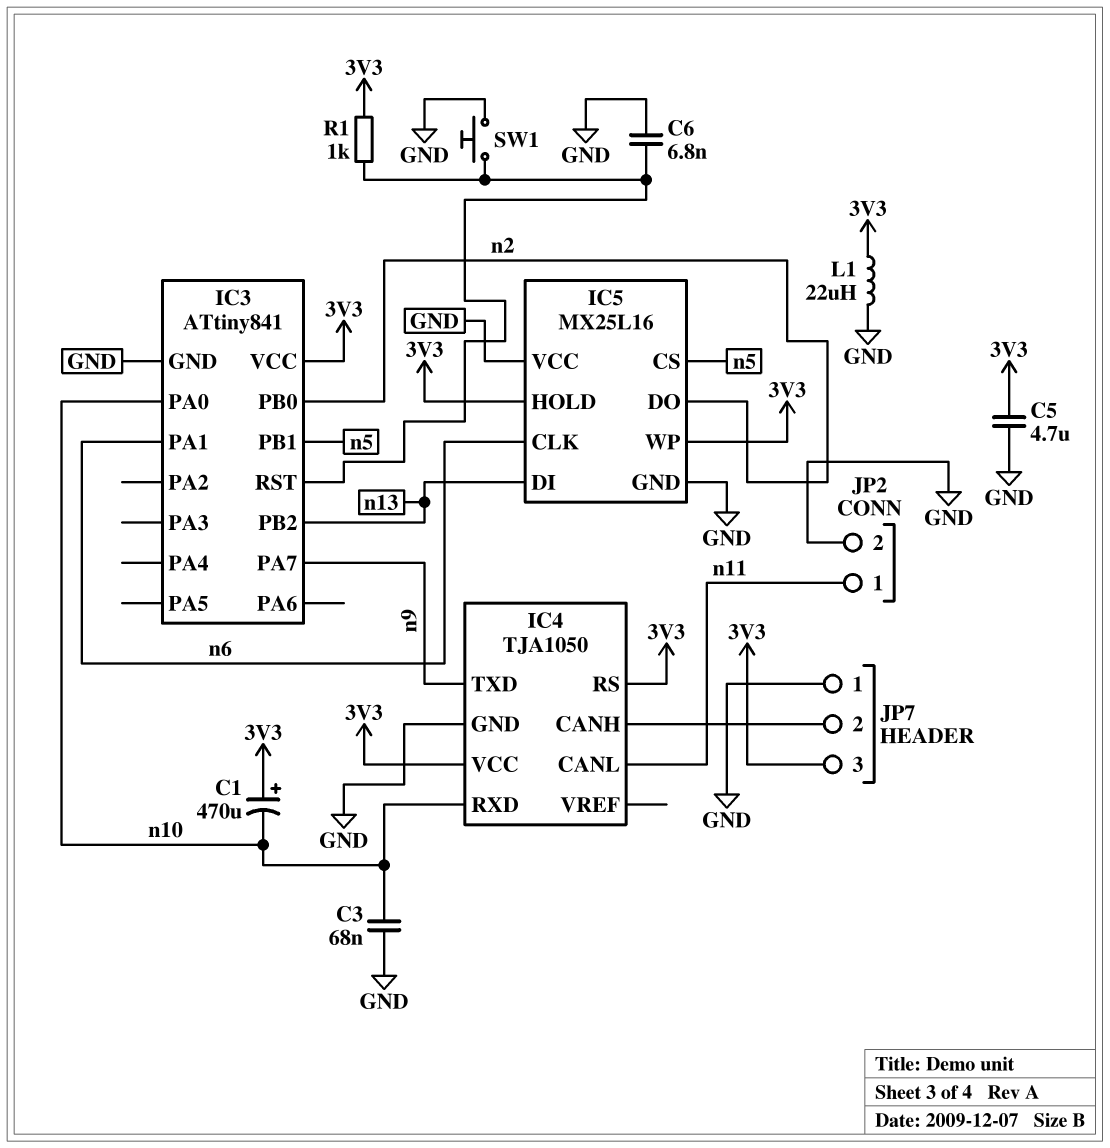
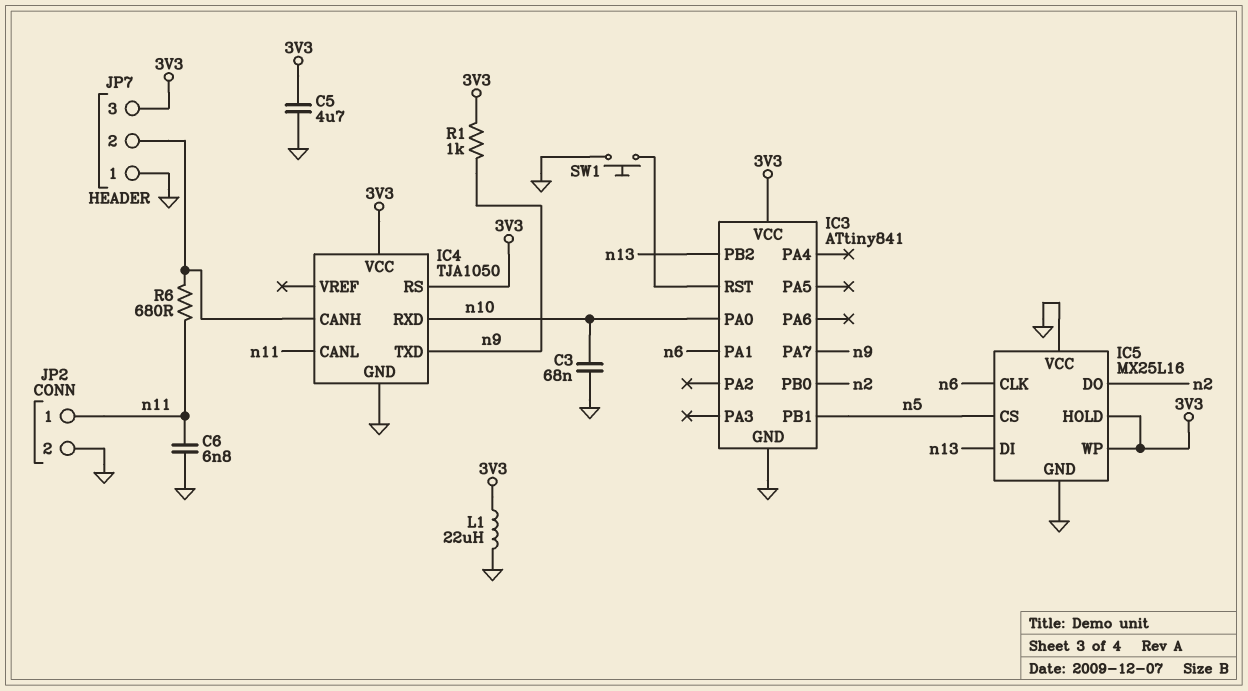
C1: 470uF (plus 3V3, minus n10) -> none
C6: 6.8nF (GND, IC3/RST) -> 6.8nF (GND, n11)
R1: 1k (3V3, IC3/RST) -> 1k (3V3, n9)
R6: none -> 680 (IC4/CANH, n11)

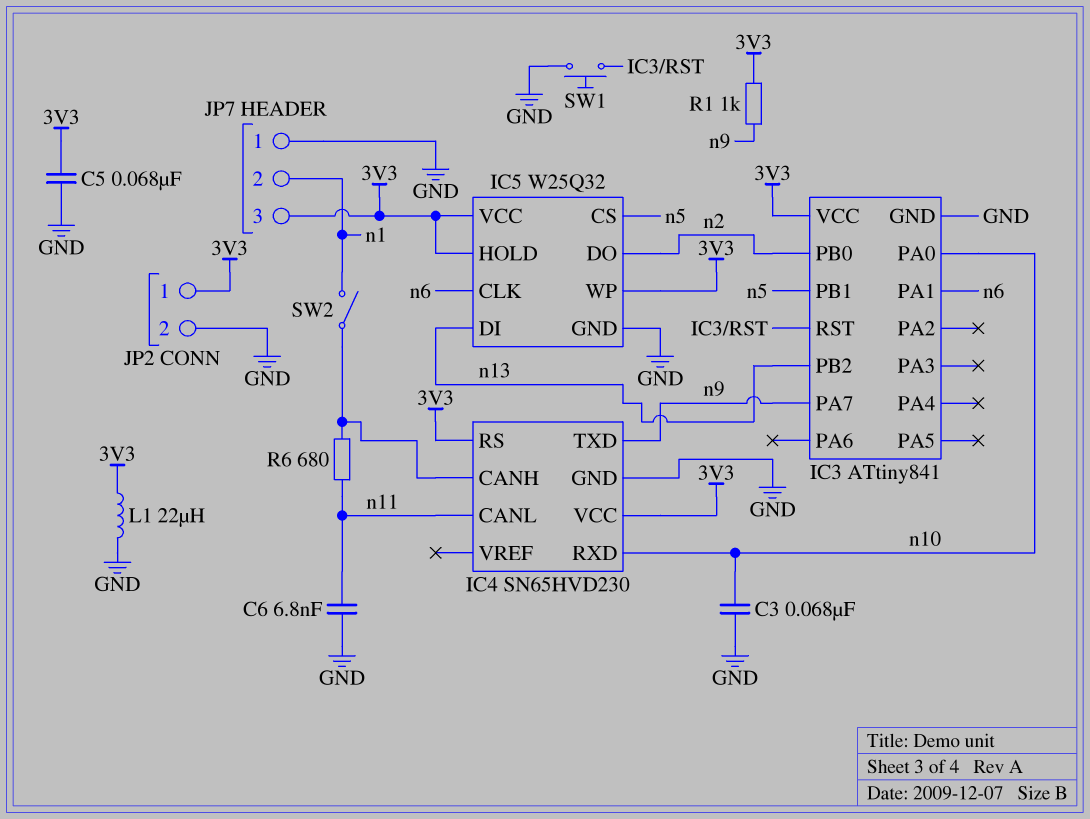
C5: 4.7uF (3V3, GND) -> 68nF (3V3, GND)
IC4: TJA1050 -> SN65HVD230
IC5: MX25L16 -> W25Q32
IC5 pin VCC: GND -> 3V3
JP2 pin 1: n11 -> 3V3
JP7 pin 2: IC4/CANH -> n1
SW2: none -> switch (IC4/CANH, n1)

